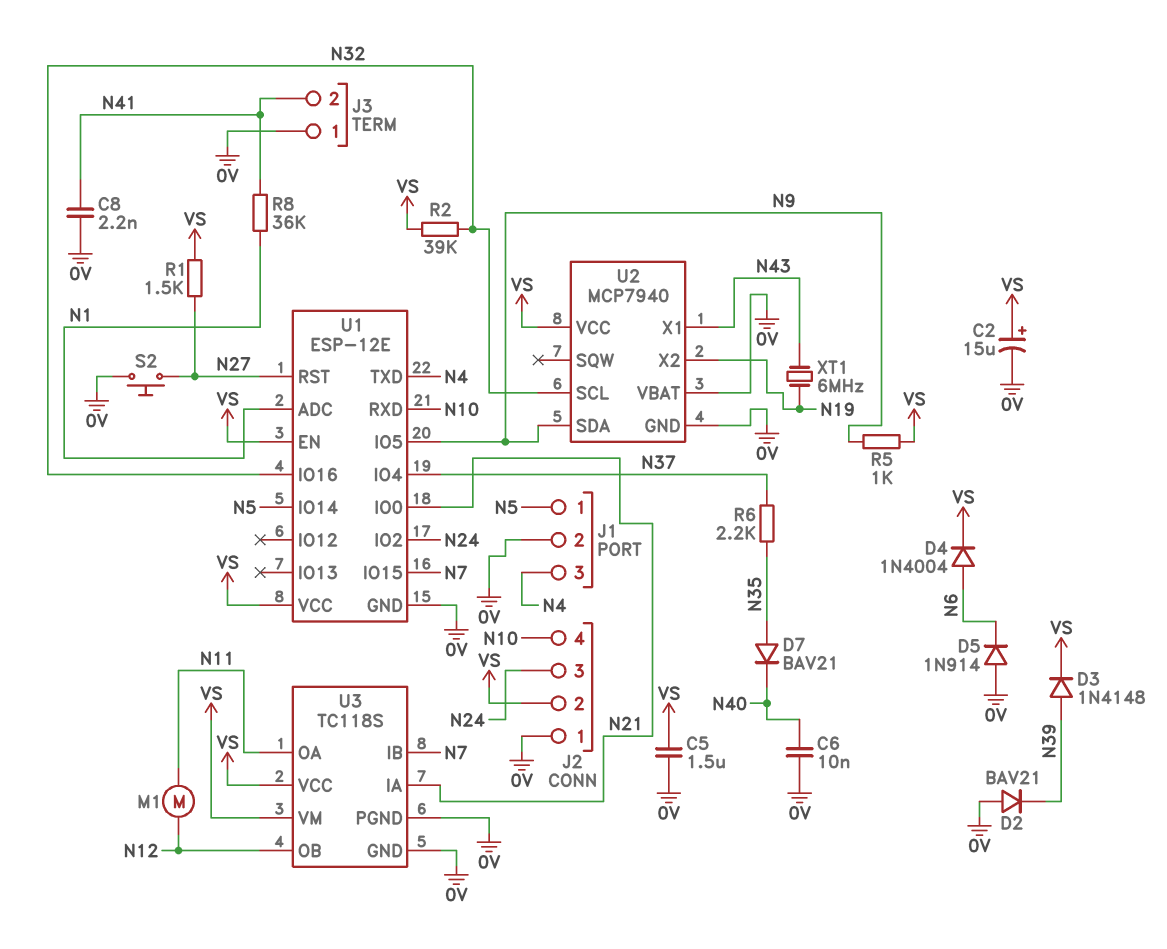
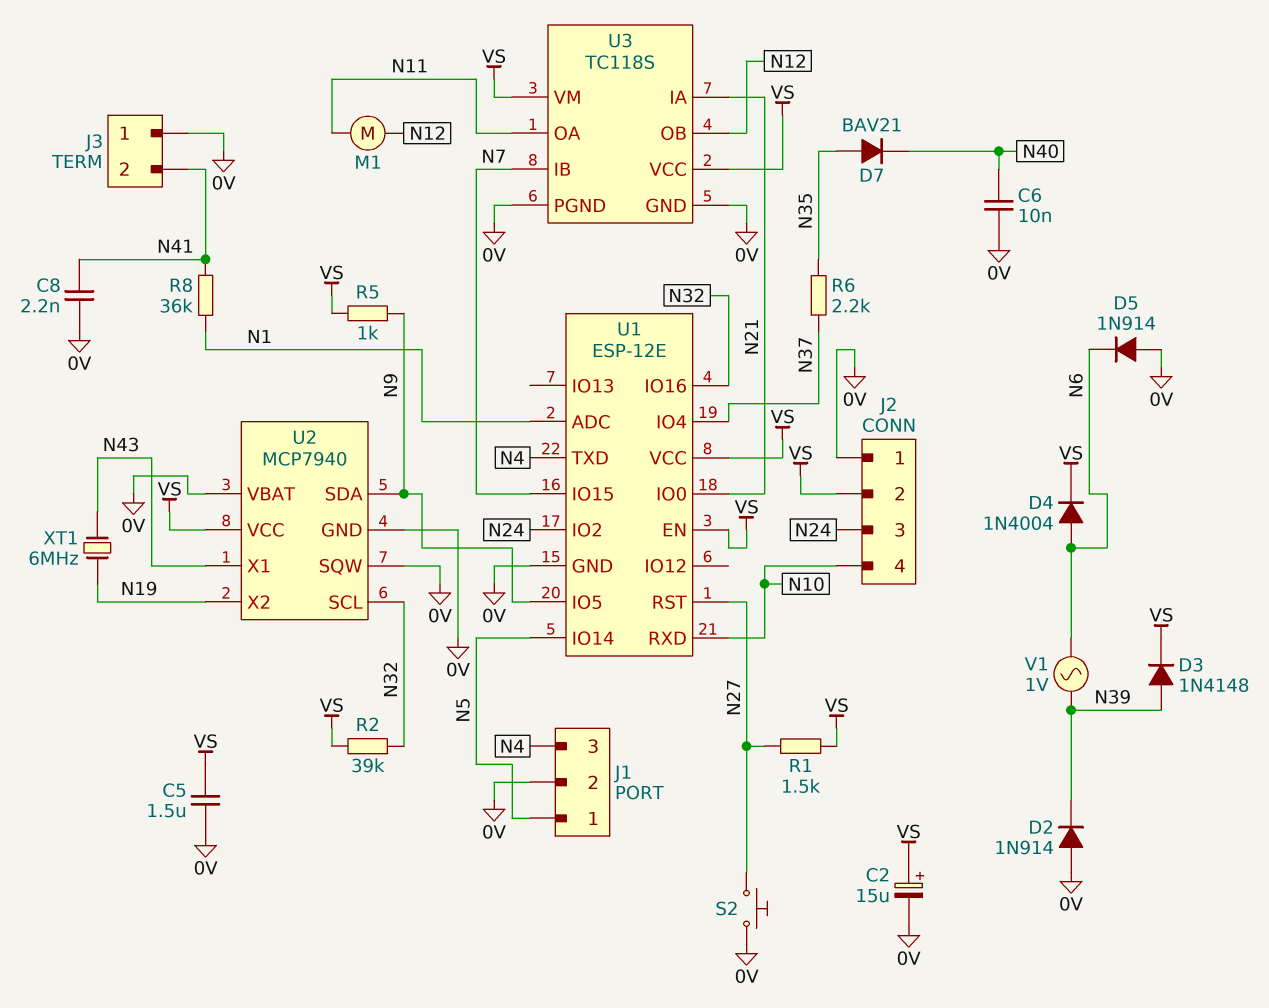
D2: diode BAV21 (A 0V, K N39) -> diode 1N914 (A 0V, K N39)
U2 pin SQW: none -> 0V
V1: none -> AC 1V (N6, N39)

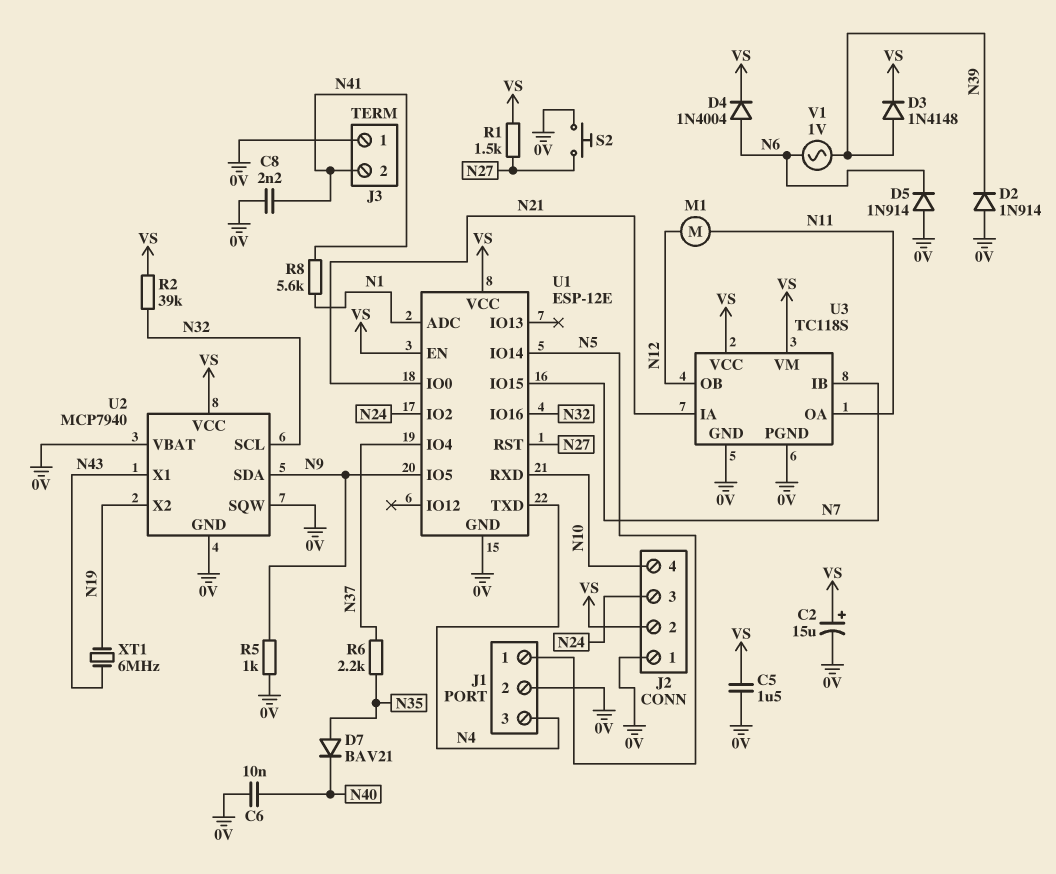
R5: 1k (N9, VS) -> 1k (0V, N9)
R8: 36k (N1, N41) -> 5.6k (N1, N41)

